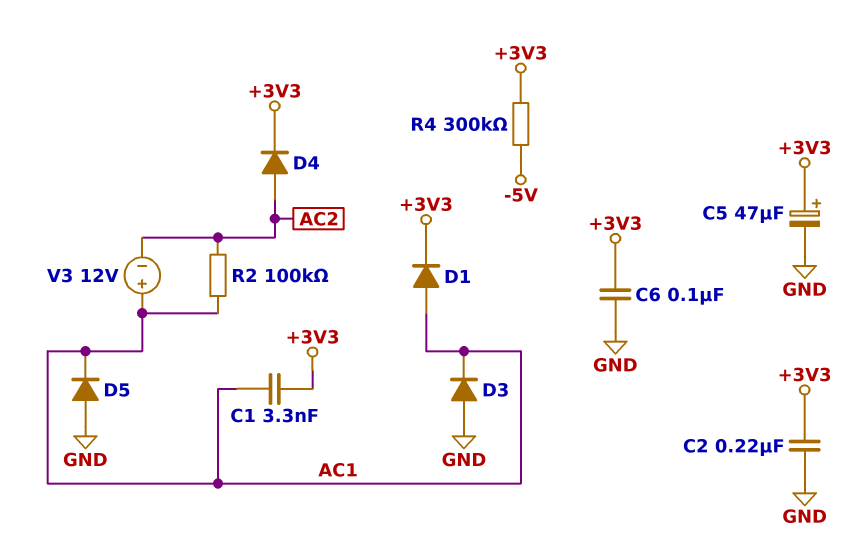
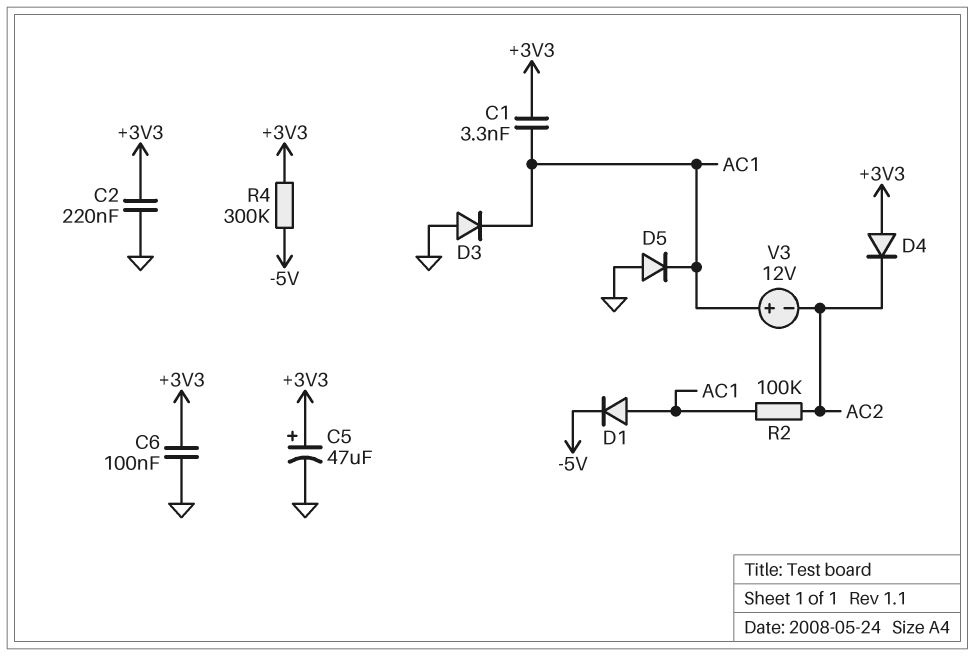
D1: diode (A AC1, K +3V3) -> diode (A AC1, K -5V)
D4: diode (A AC2, K +3V3) -> diode (A +3V3, K AC2)

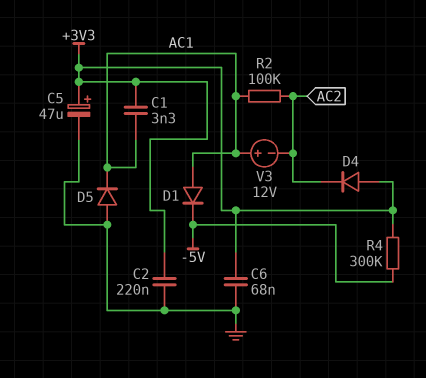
C6: 100nF (+3V3, GND) -> 68nF (+3V3, GND)
D3: diode (A GND, K AC1) -> none

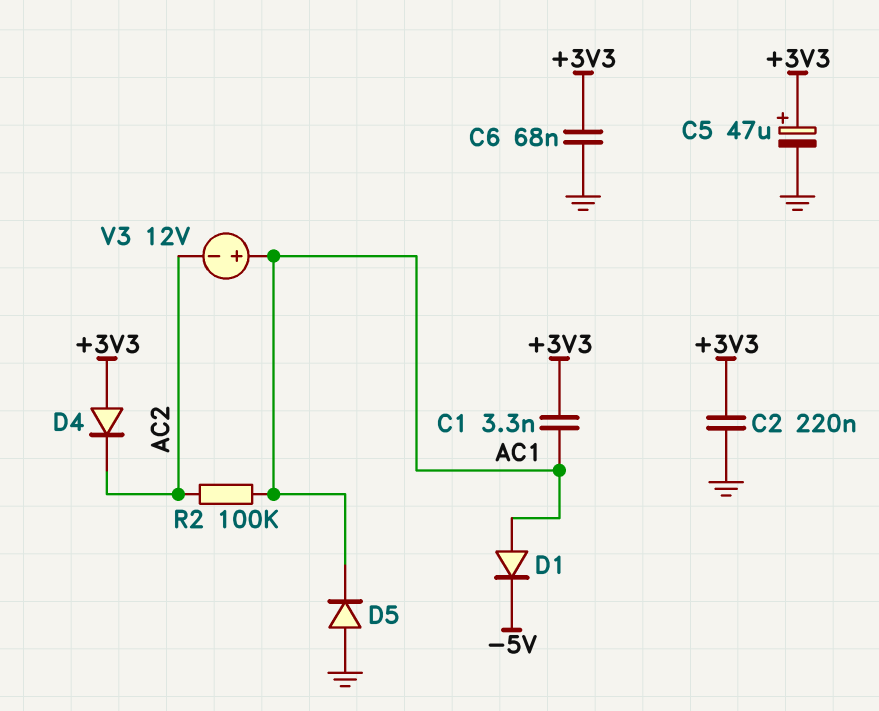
R4: 300k (+3V3, -5V) -> none

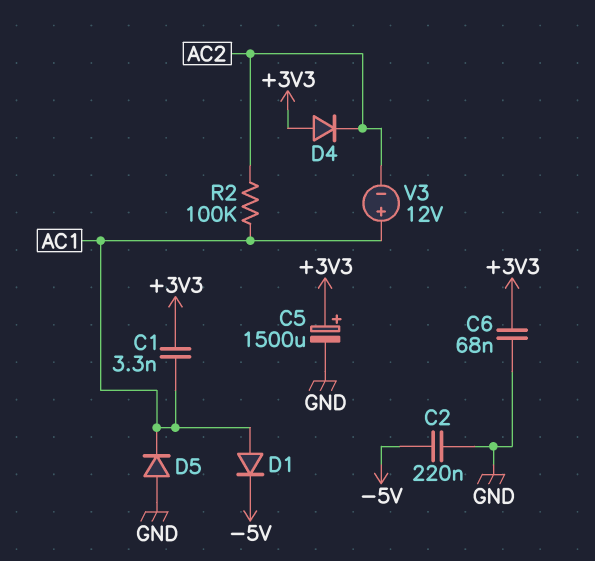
C2: 220nF (+3V3, GND) -> 220nF (-5V, GND)
C5: 47uF (plus +3V3, minus GND) -> 1500uF (plus +3V3, minus GND)

